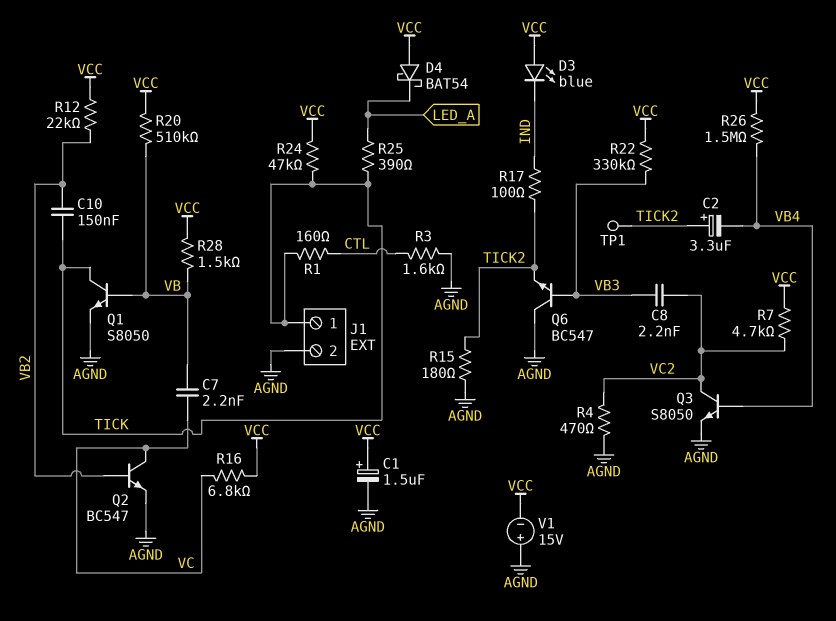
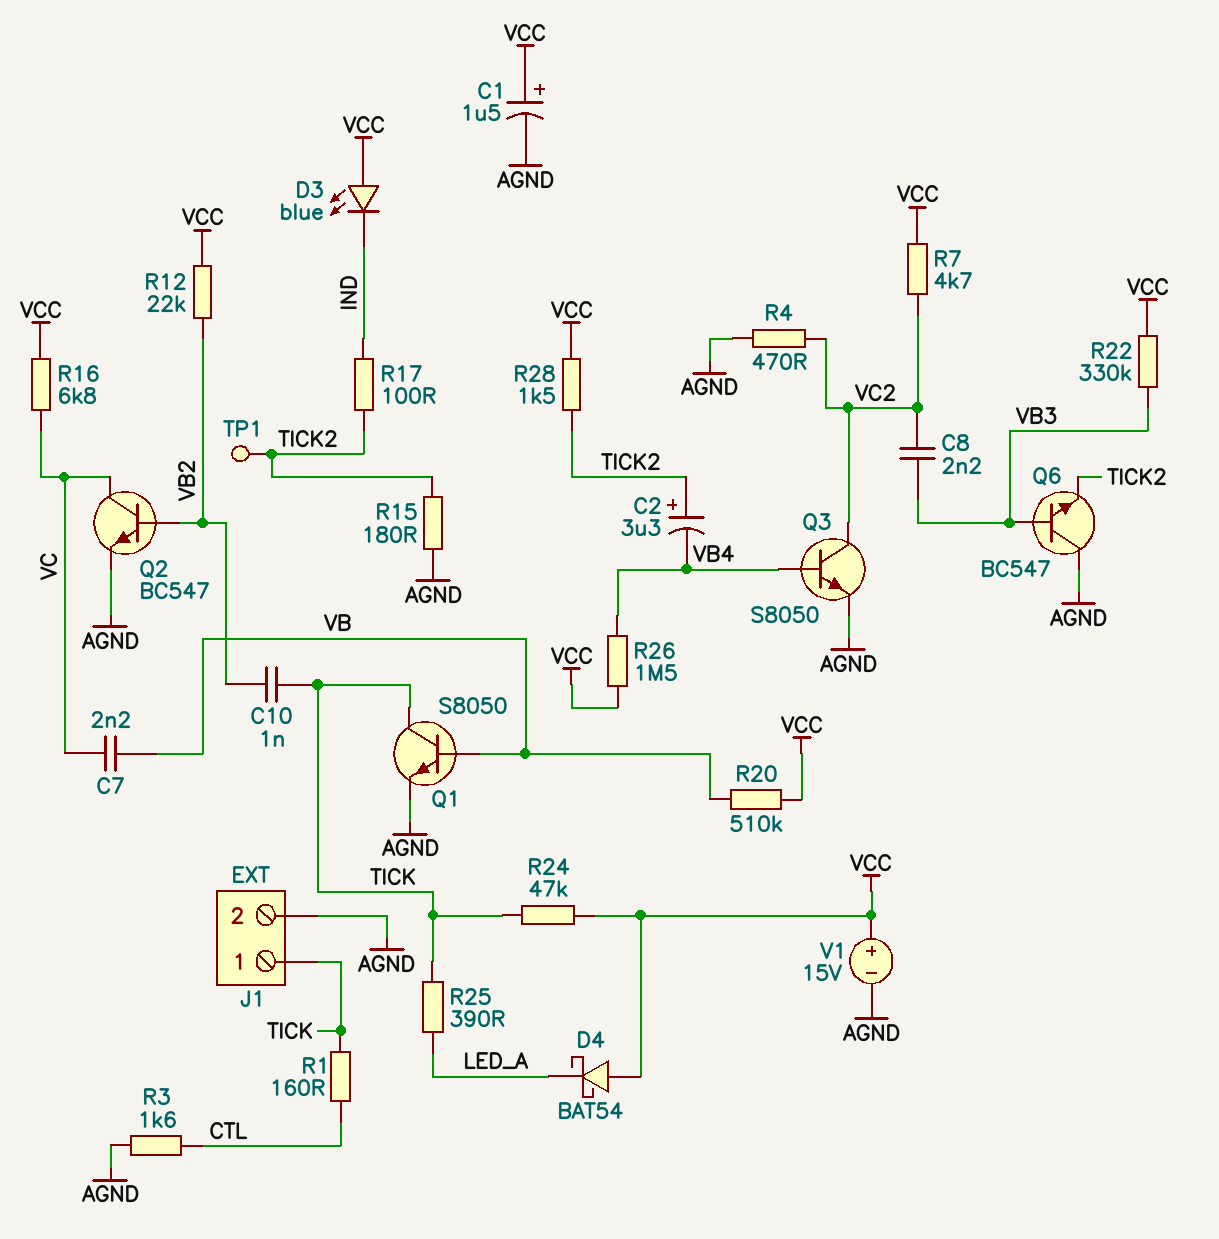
C10: 150nF (TICK, VB2) -> 1nF (TICK, VB2)
R28: 1.5k (VB, VCC) -> 1.5k (TICK2, VCC)
V1: 15V (plus AGND, minus VCC) -> 15V (plus VCC, minus AGND)

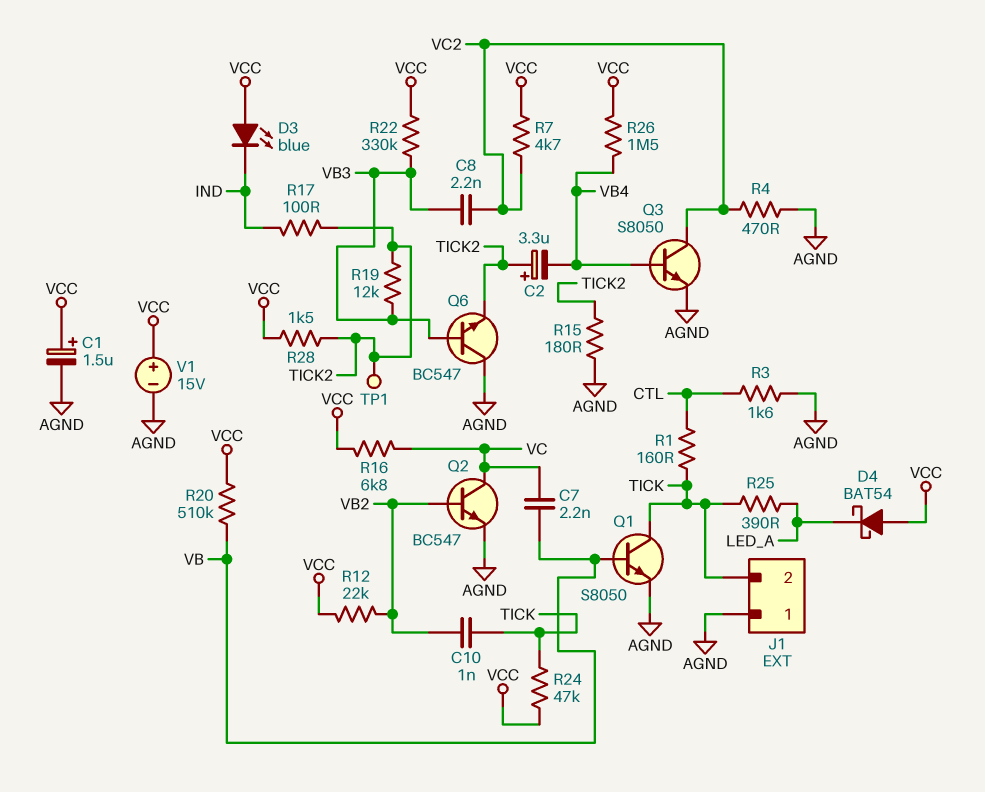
J1 pin 1: TICK -> AGND
J1 pin 2: AGND -> TICK
R19: none -> 12k (TICK2, VB3)

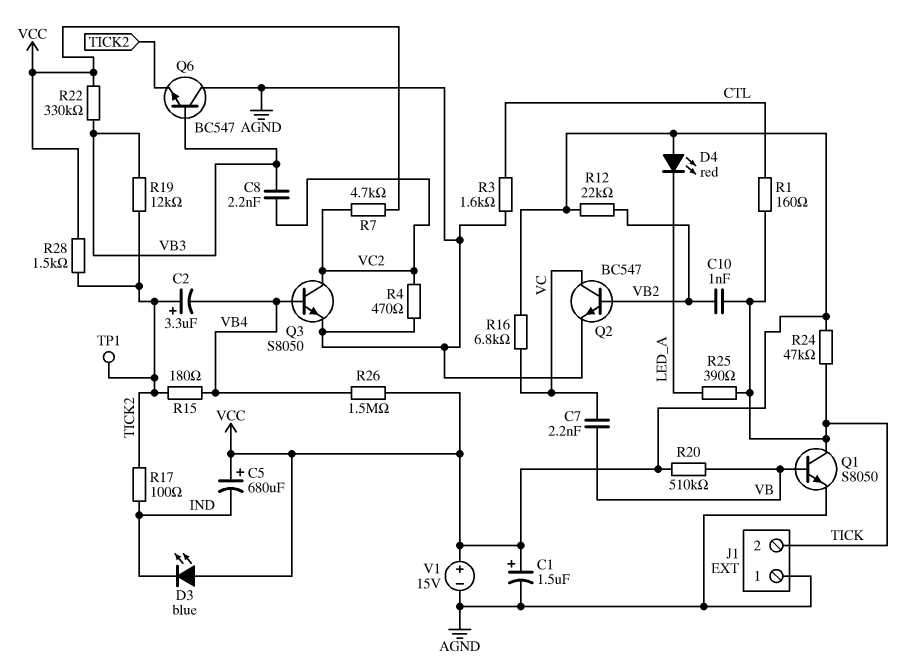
C5: none -> 680uF (plus VCC, minus IND)
D4: schottky BAT54 (A VCC, K LED_A) -> LED red (A VCC, K LED_A)
R15: 180 (AGND, TICK2) -> 180 (TICK2, VB4)

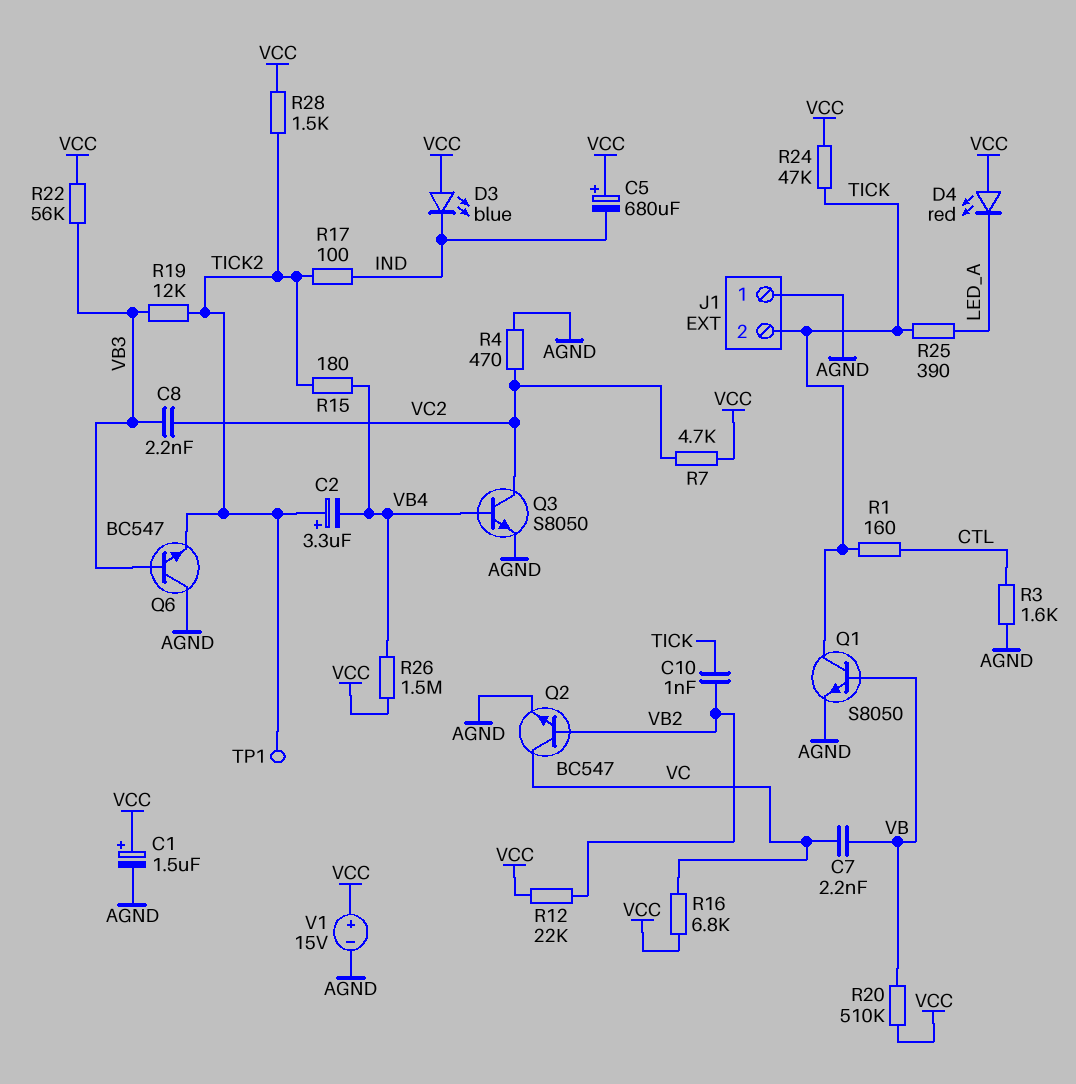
R22: 330k (VB3, VCC) -> 56k (VB3, VCC)

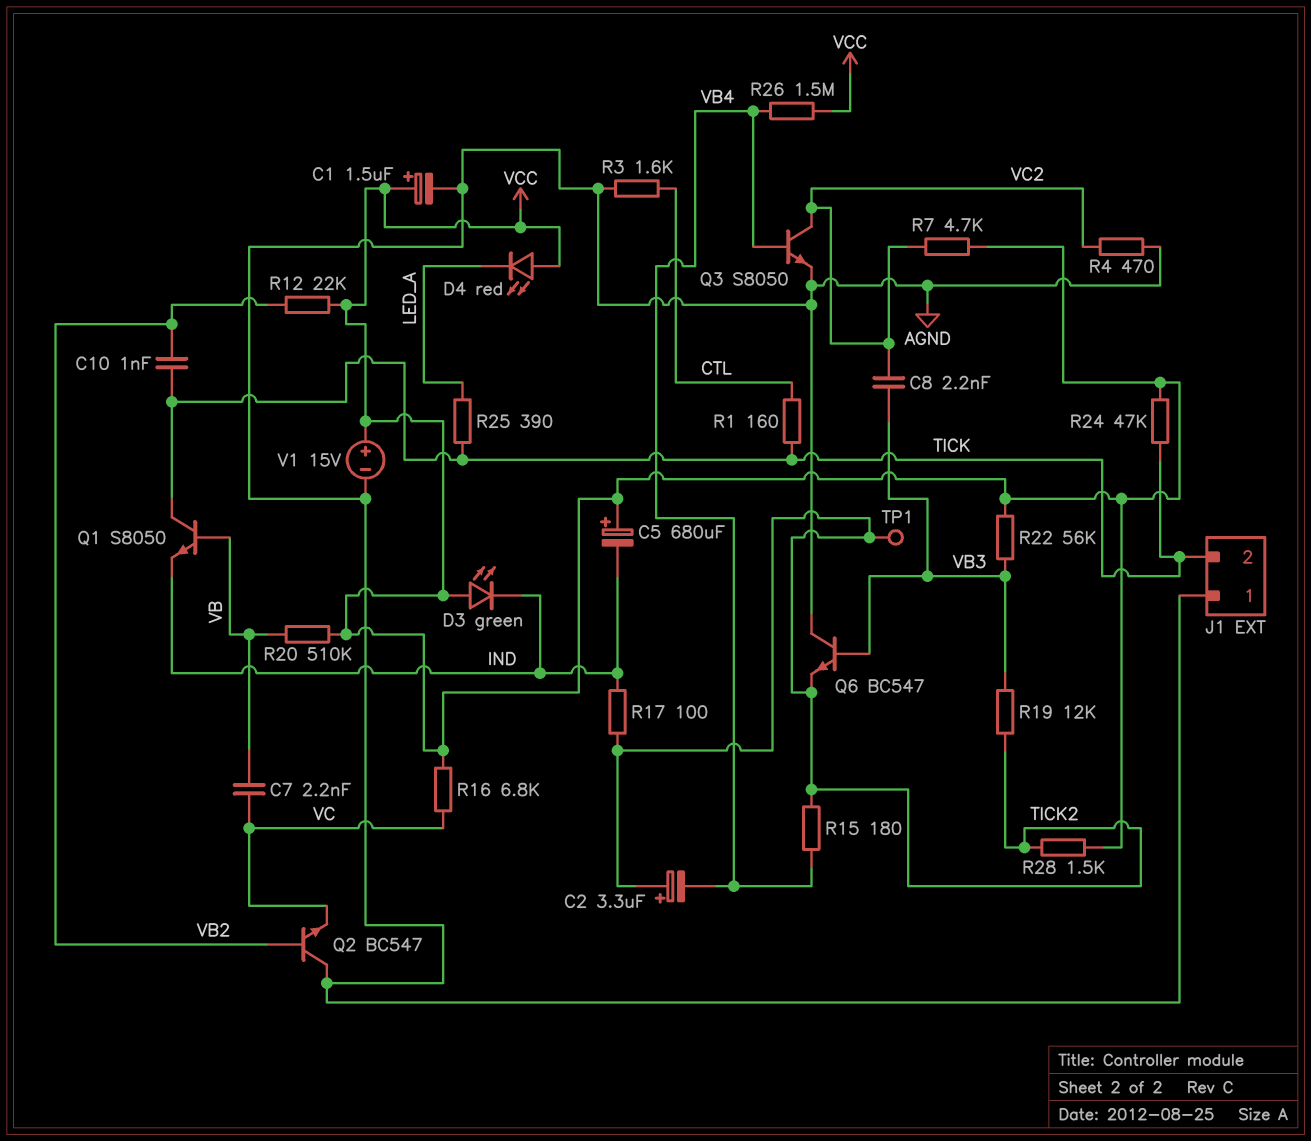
D3: LED blue (A VCC, K IND) -> LED green (A VCC, K IND)
Q1: NPN S8050 (B VB, C TICK, E AGND) -> NPN S8050 (B VB, C TICK, E IND)
Q2: NPN BC547 (B VB2, C VC, E AGND) -> NPN BC547 (B VB2, C AGND, E VC)

